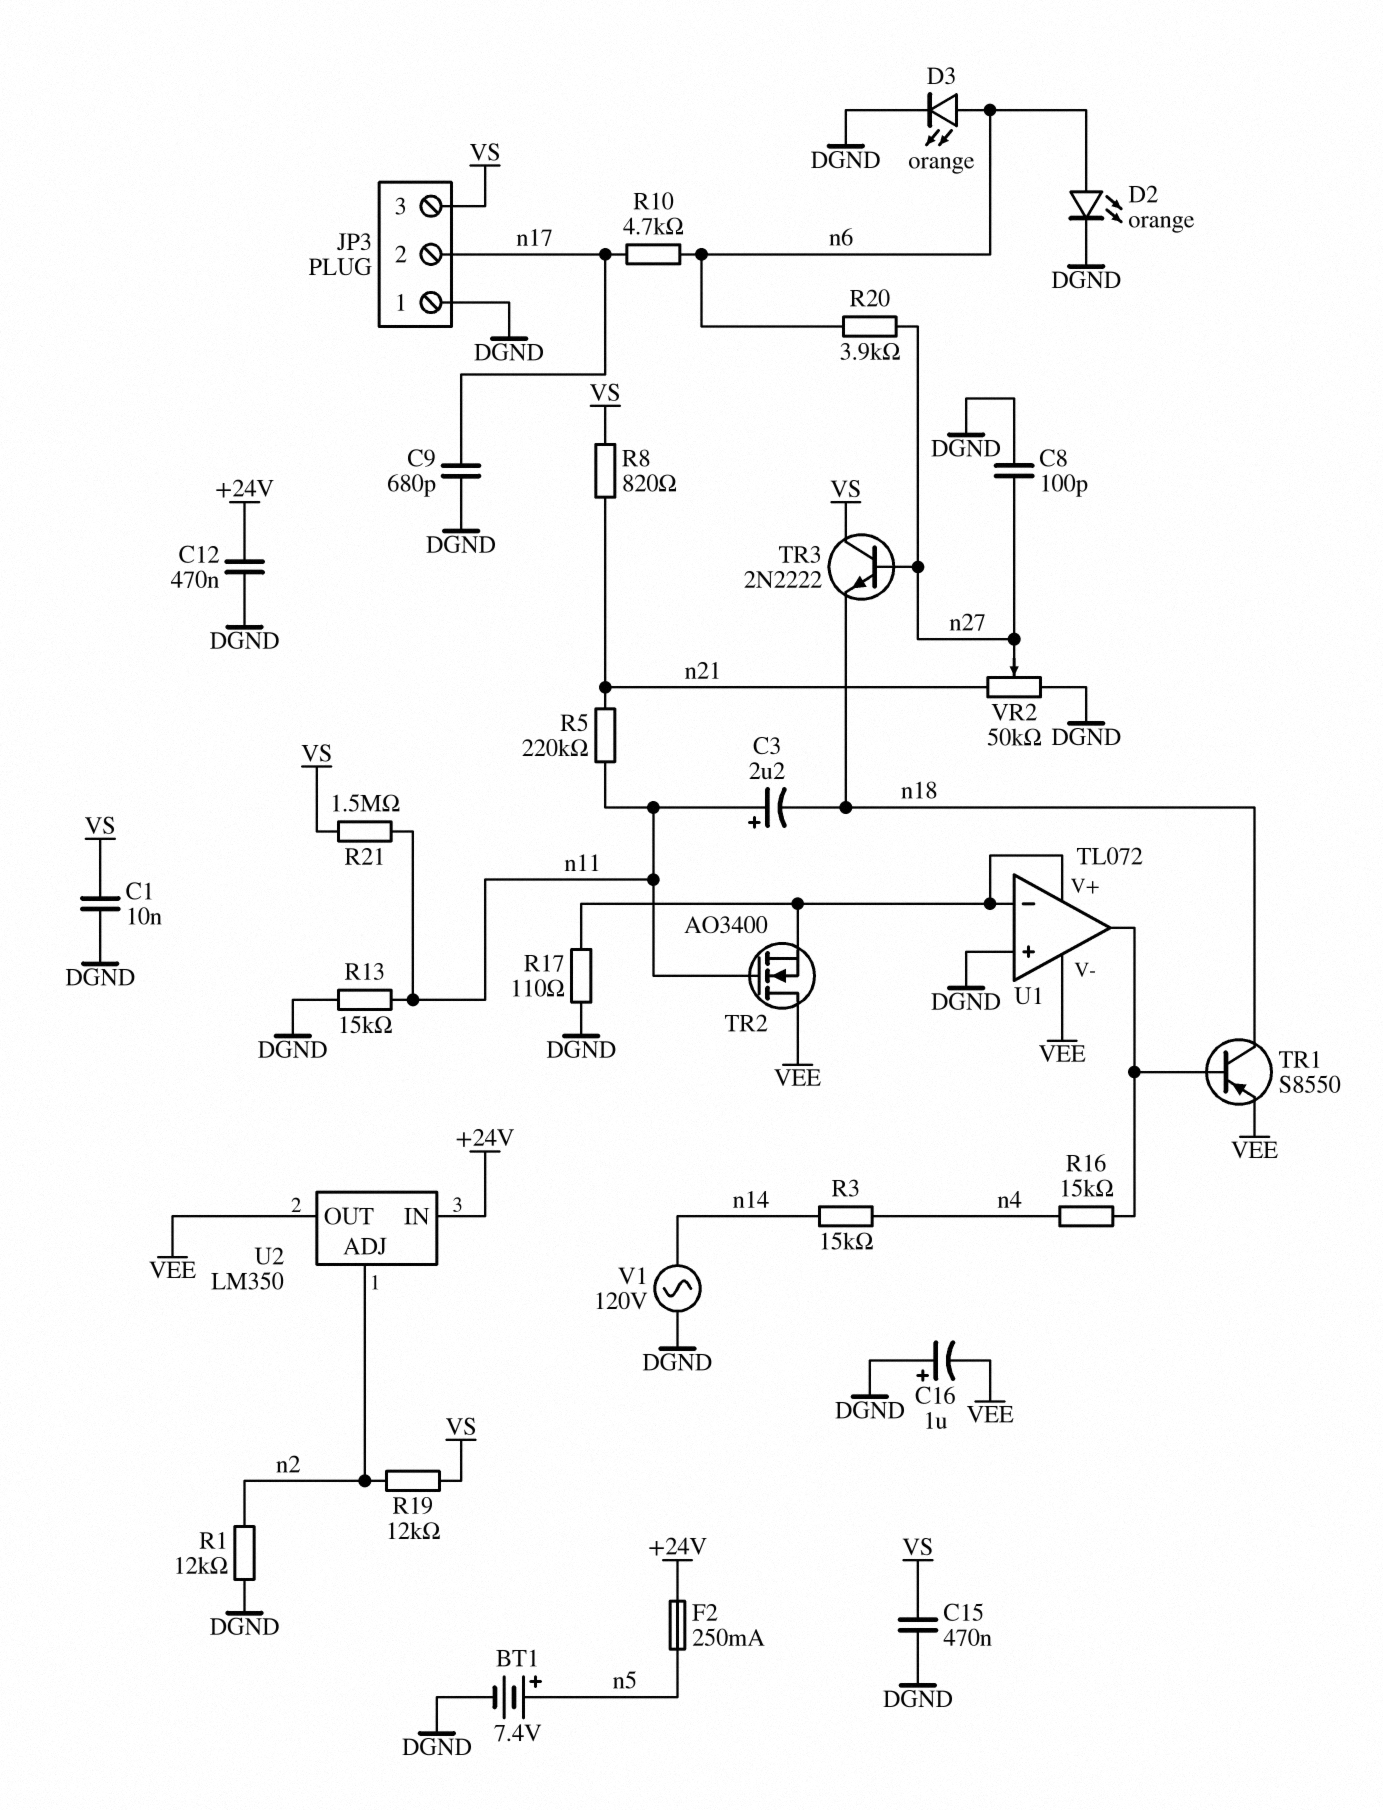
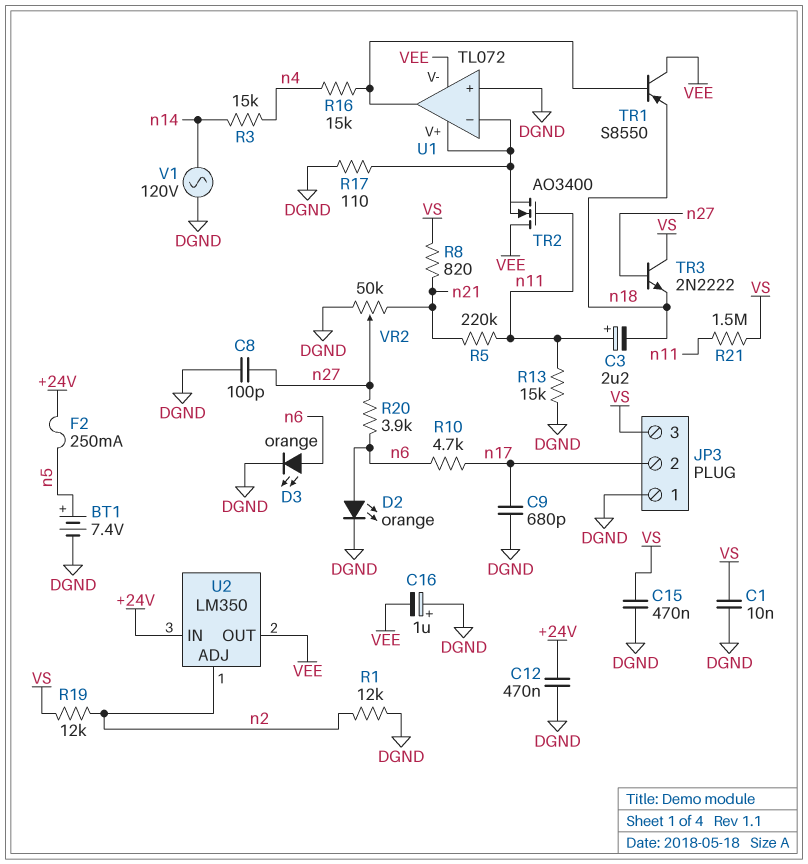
TR1: PNP S8550 (B U1/out, C n18, E VEE) -> PNP S8550 (B U1/out, C VEE, E n18)

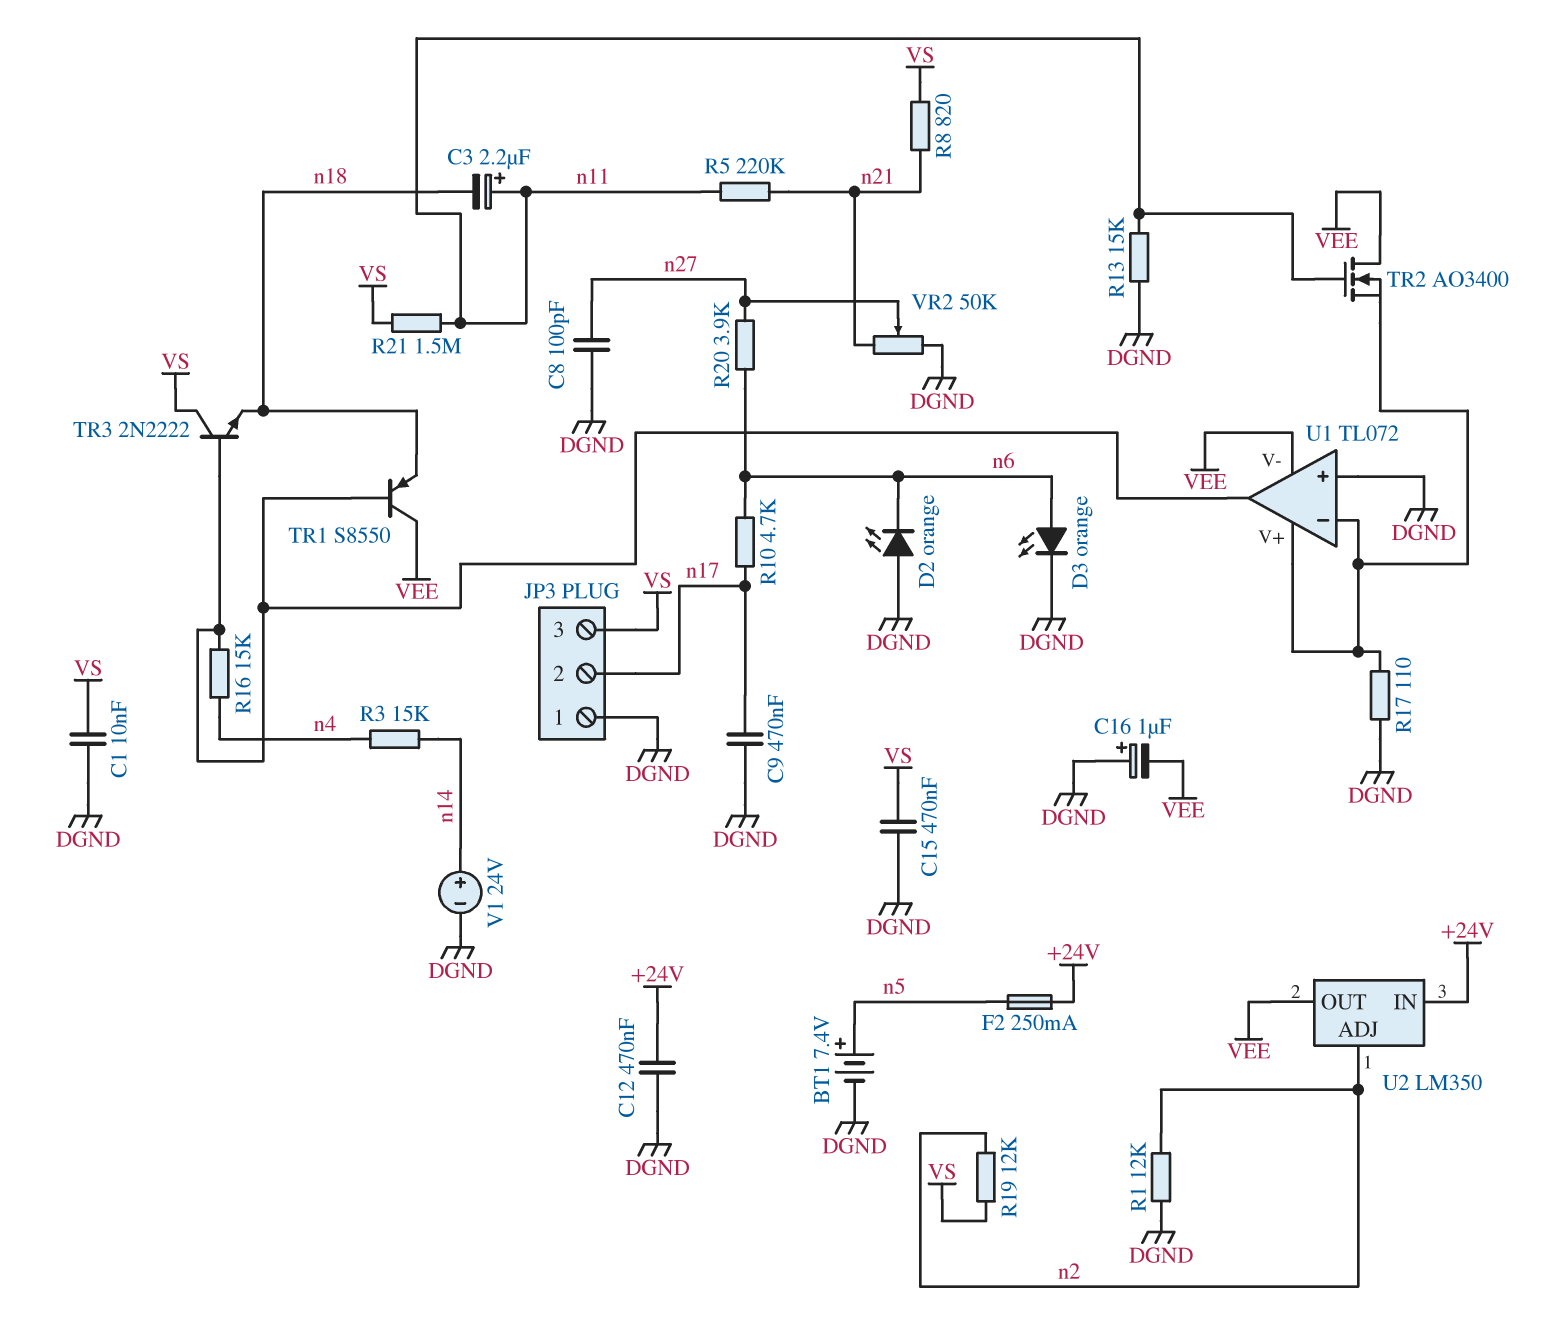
C9: 680pF (DGND, n17) -> 470nF (DGND, n17)
D2: LED orange (A n6, K DGND) -> LED orange (A DGND, K n6)
TR3: NPN 2N2222 (B n27, C VS, E n18) -> NPN 2N2222 (B U1/out, C VS, E n18)
V1: AC 120V (DGND, n14) -> 24V (plus n14, minus DGND)

